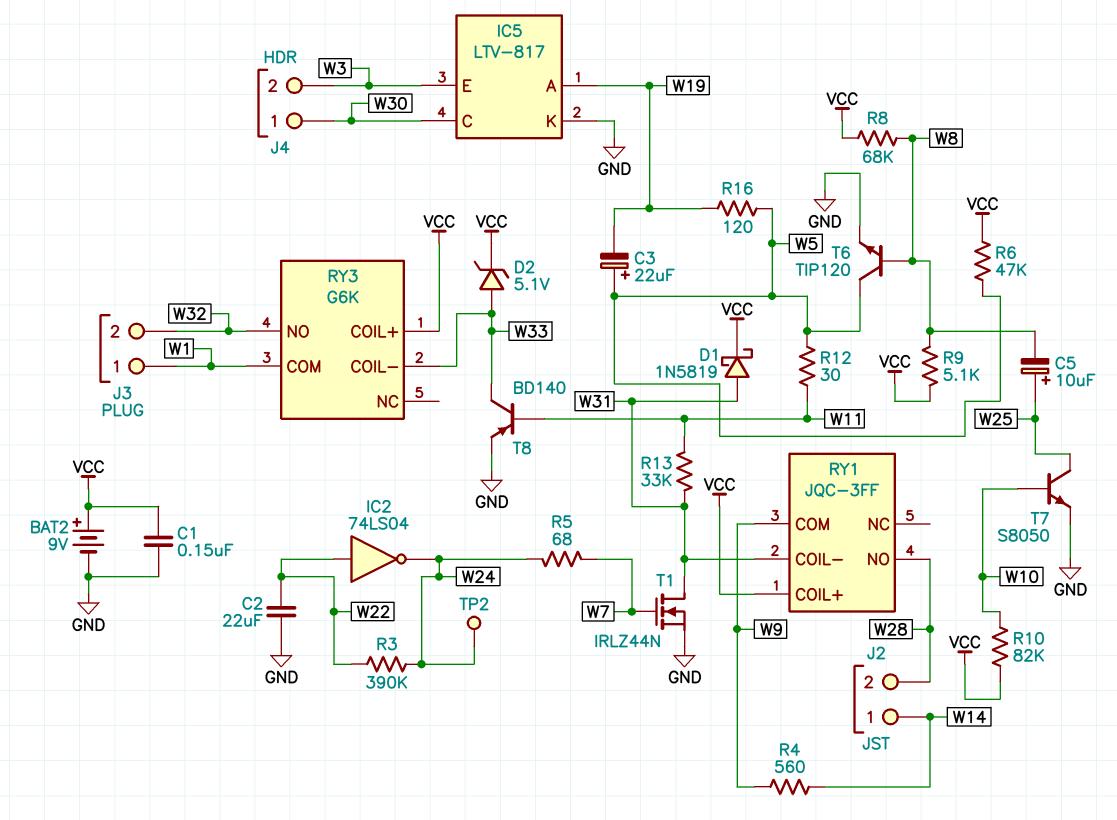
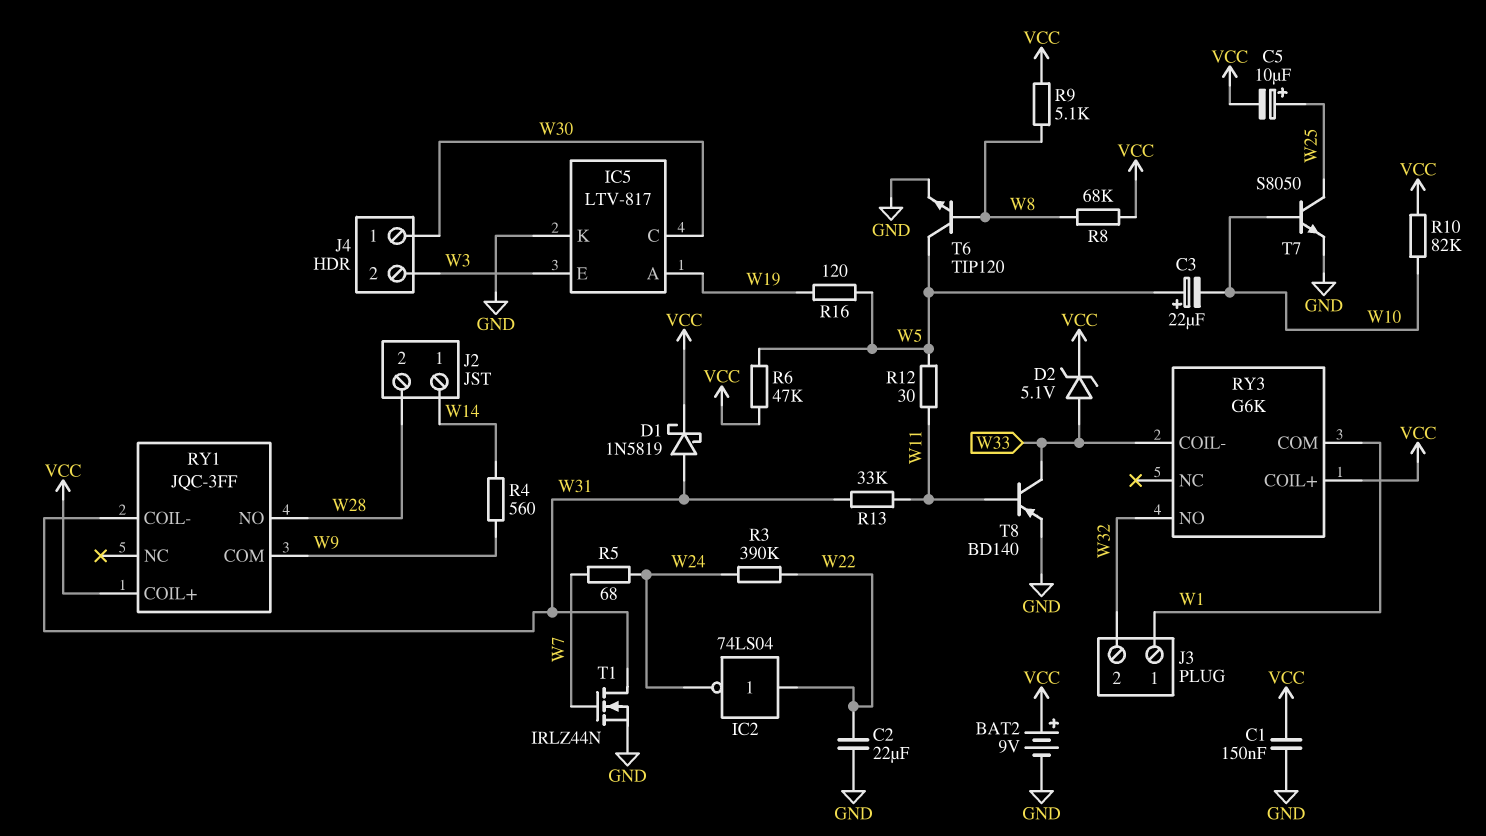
C3: 22uF (plus W5, minus W19) -> 22uF (plus W5, minus W10)
C5: 10uF (plus W25, minus W8) -> 10uF (plus W25, minus VCC)
TP2: test point (W24) -> none

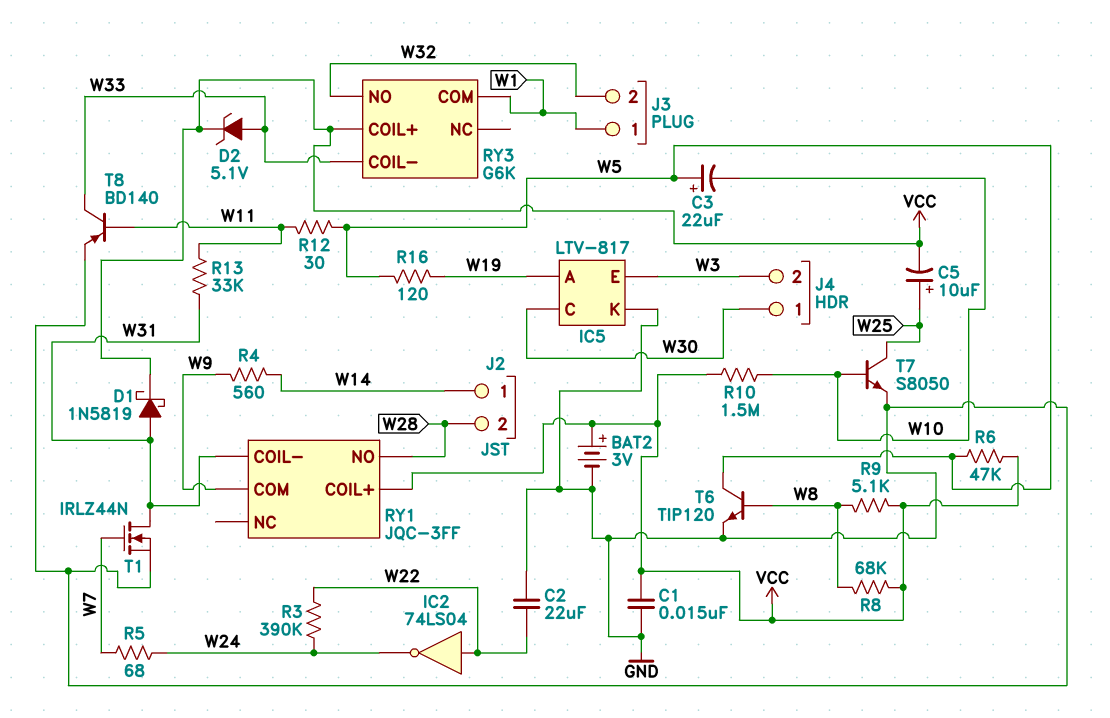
BAT2: 9V (plus VCC, minus GND) -> 3V (plus VCC, minus GND)
C1: 150nF (GND, VCC) -> 15nF (GND, VCC)
R10: 82k (VCC, W10) -> 1.5M (VCC, W10)

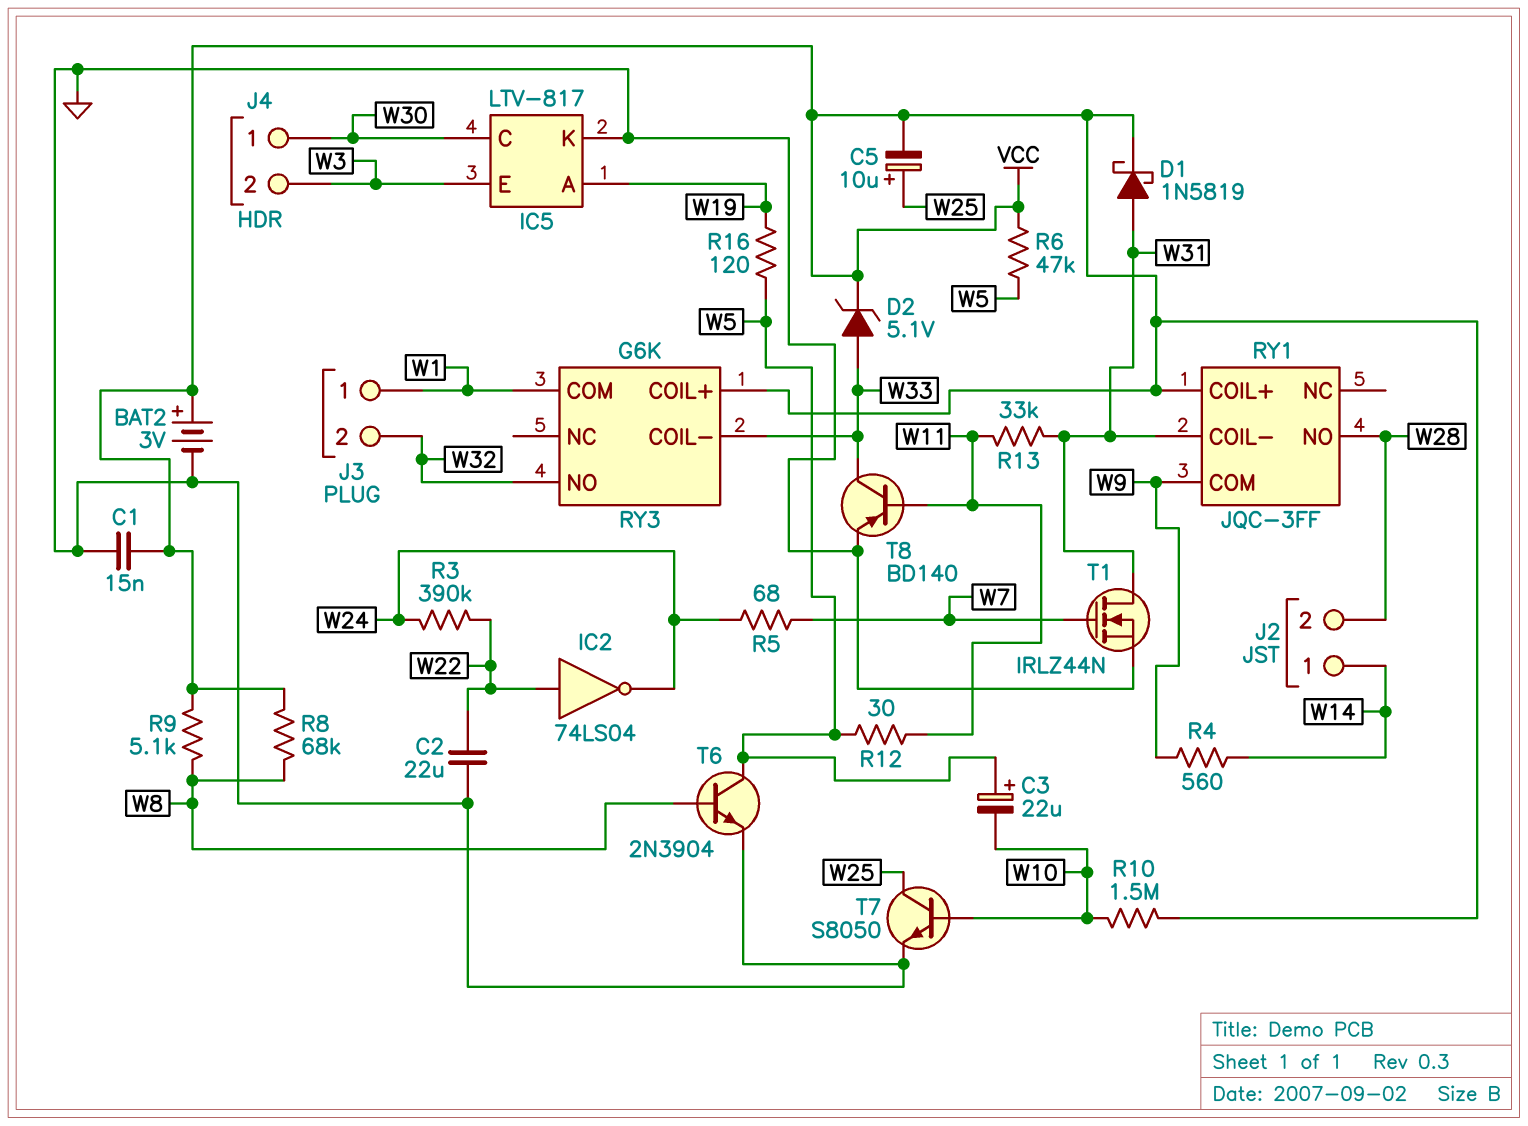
T6: NPN TIP120 (B W8, C W5, E GND) -> NPN 2N3904 (B W8, C W5, E GND)

